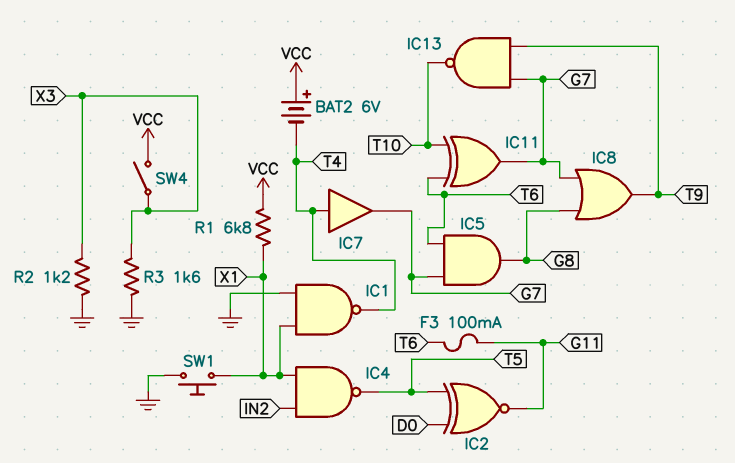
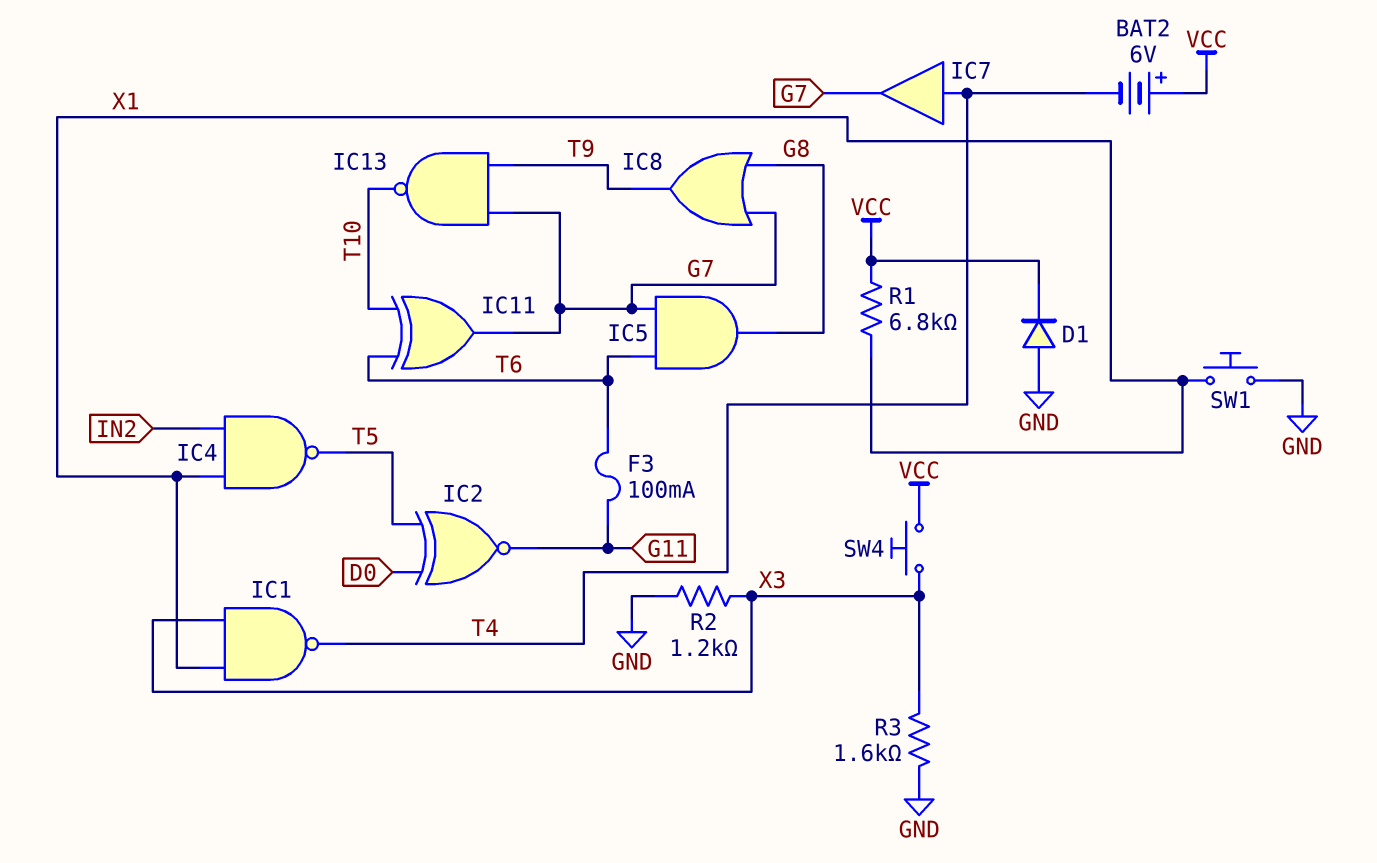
D1: none -> diode (A GND, K VCC)
IC1: NAND (in GND, in X1, out T4) -> NAND (in X1, in X3, out T4)
SW4: switch (VCC, X3) -> button (VCC, X3)

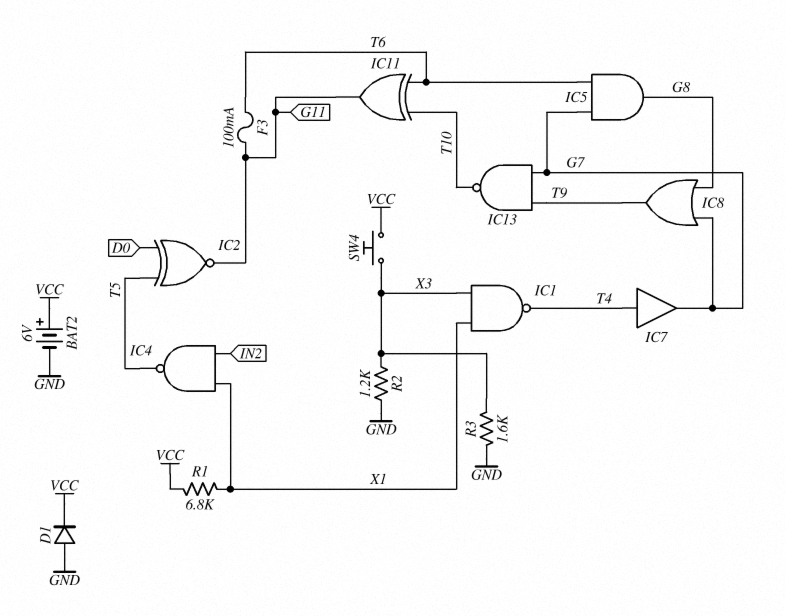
BAT2: 6V (plus VCC, minus T4) -> 6V (plus VCC, minus GND)
IC11: XOR (in T6, in T10, out G7) -> XOR (in T6, in T10, out G11)
SW1: button (GND, X1) -> none

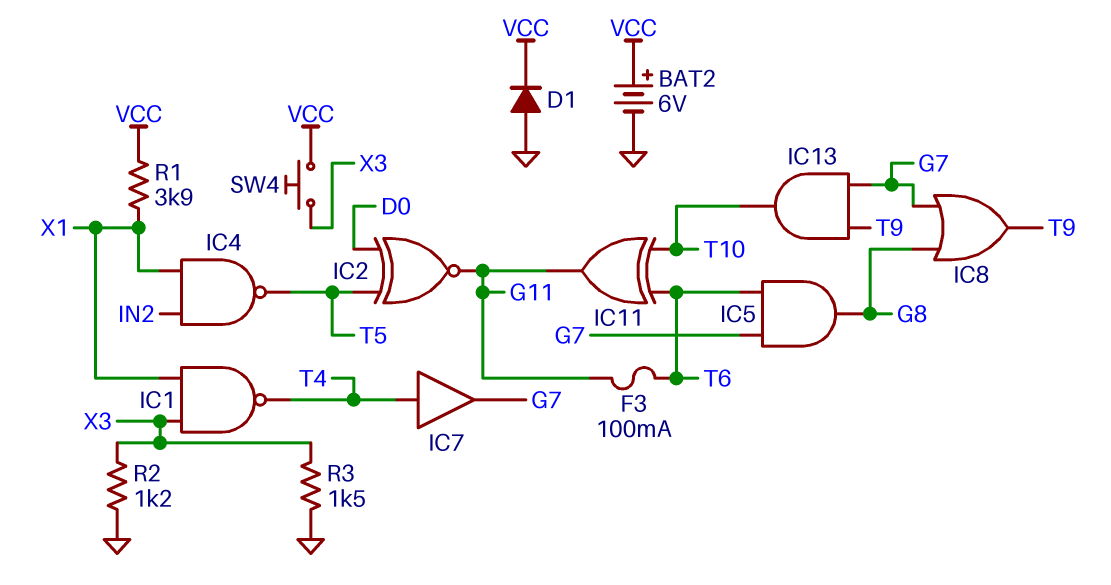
IC13: NAND (in G7, in T9, out T10) -> AND (in G7, in T9, out T10)
R1: 6.8k (VCC, X1) -> 3.9k (VCC, X1)
R3: 1.6k (GND, X3) -> 1.5k (GND, X3)

